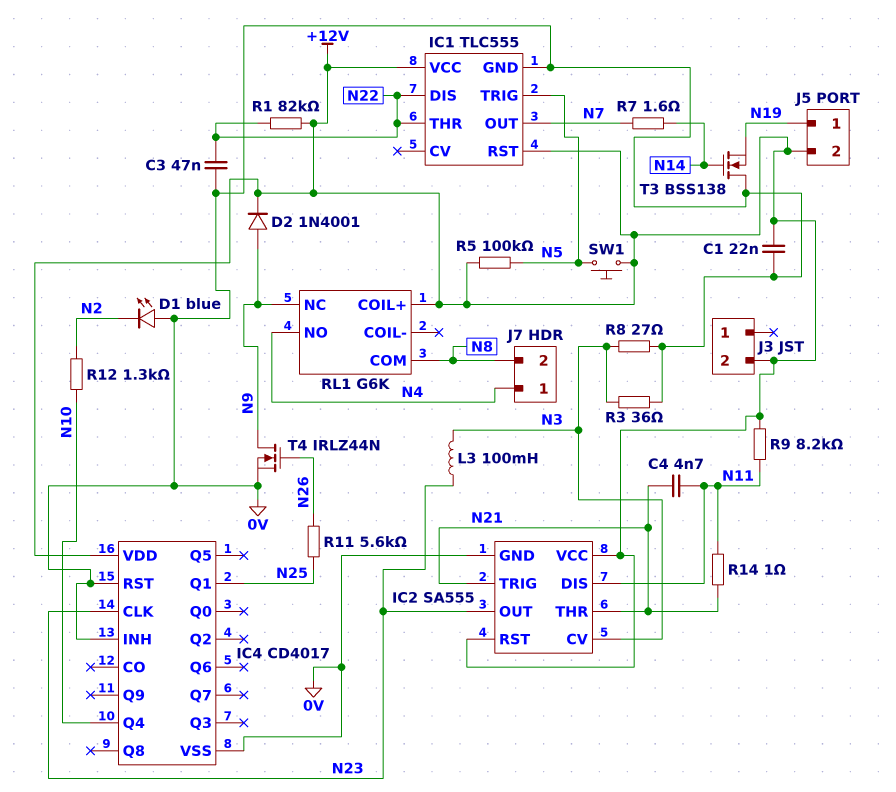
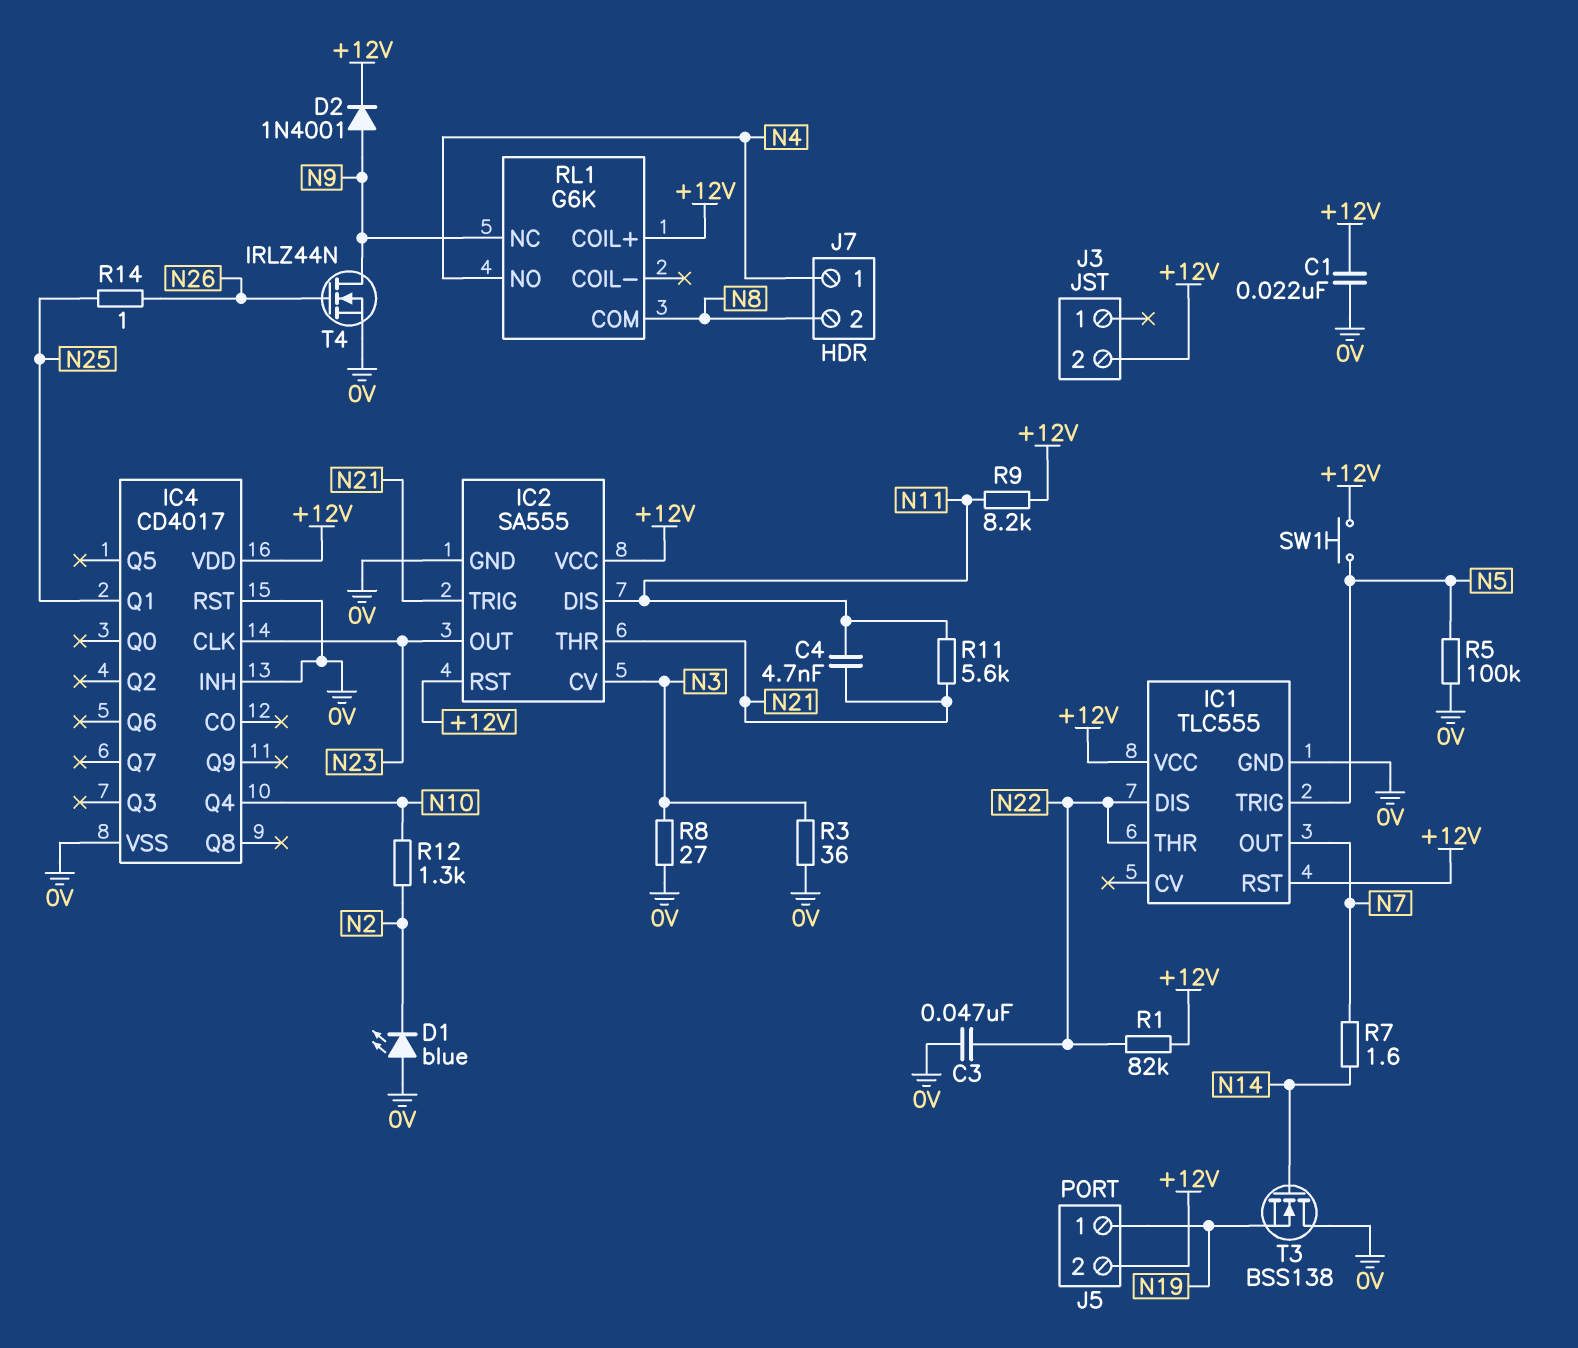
L3: 100mH (N3, N23) -> none
R5: 100k (+12V, N5) -> 100k (0V, N5)
R11: 5.6k (N25, N26) -> 5.6k (N11, N21)
R14: 1 (N11, N21) -> 1 (N25, N26)

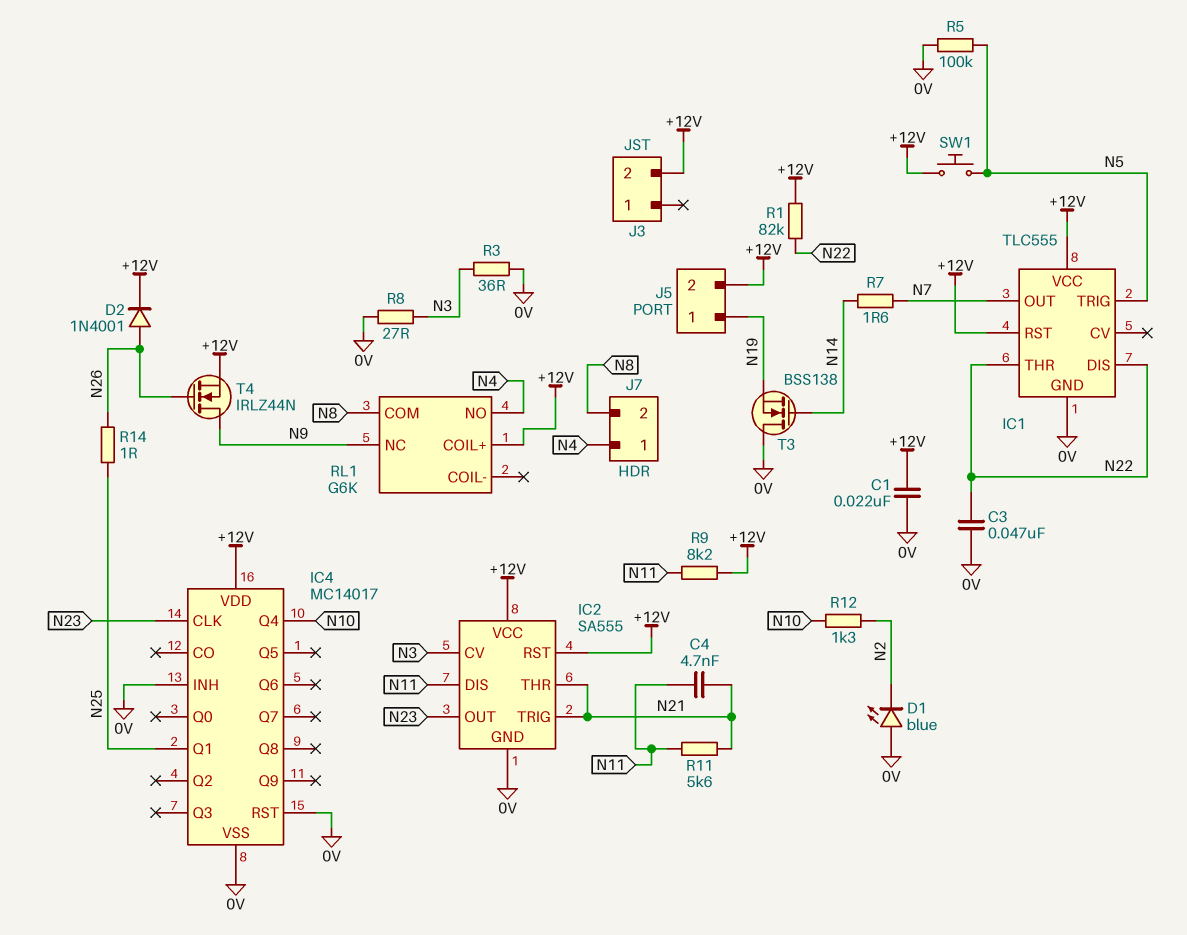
D2: diode 1N4001 (A N9, K +12V) -> diode 1N4001 (A N26, K +12V)
IC4: CD4017 -> MC14017
T4: NMOS IRLZ44N (G N26, D N9, S 0V) -> NMOS IRLZ44N (G N26, D N9, S +12V)

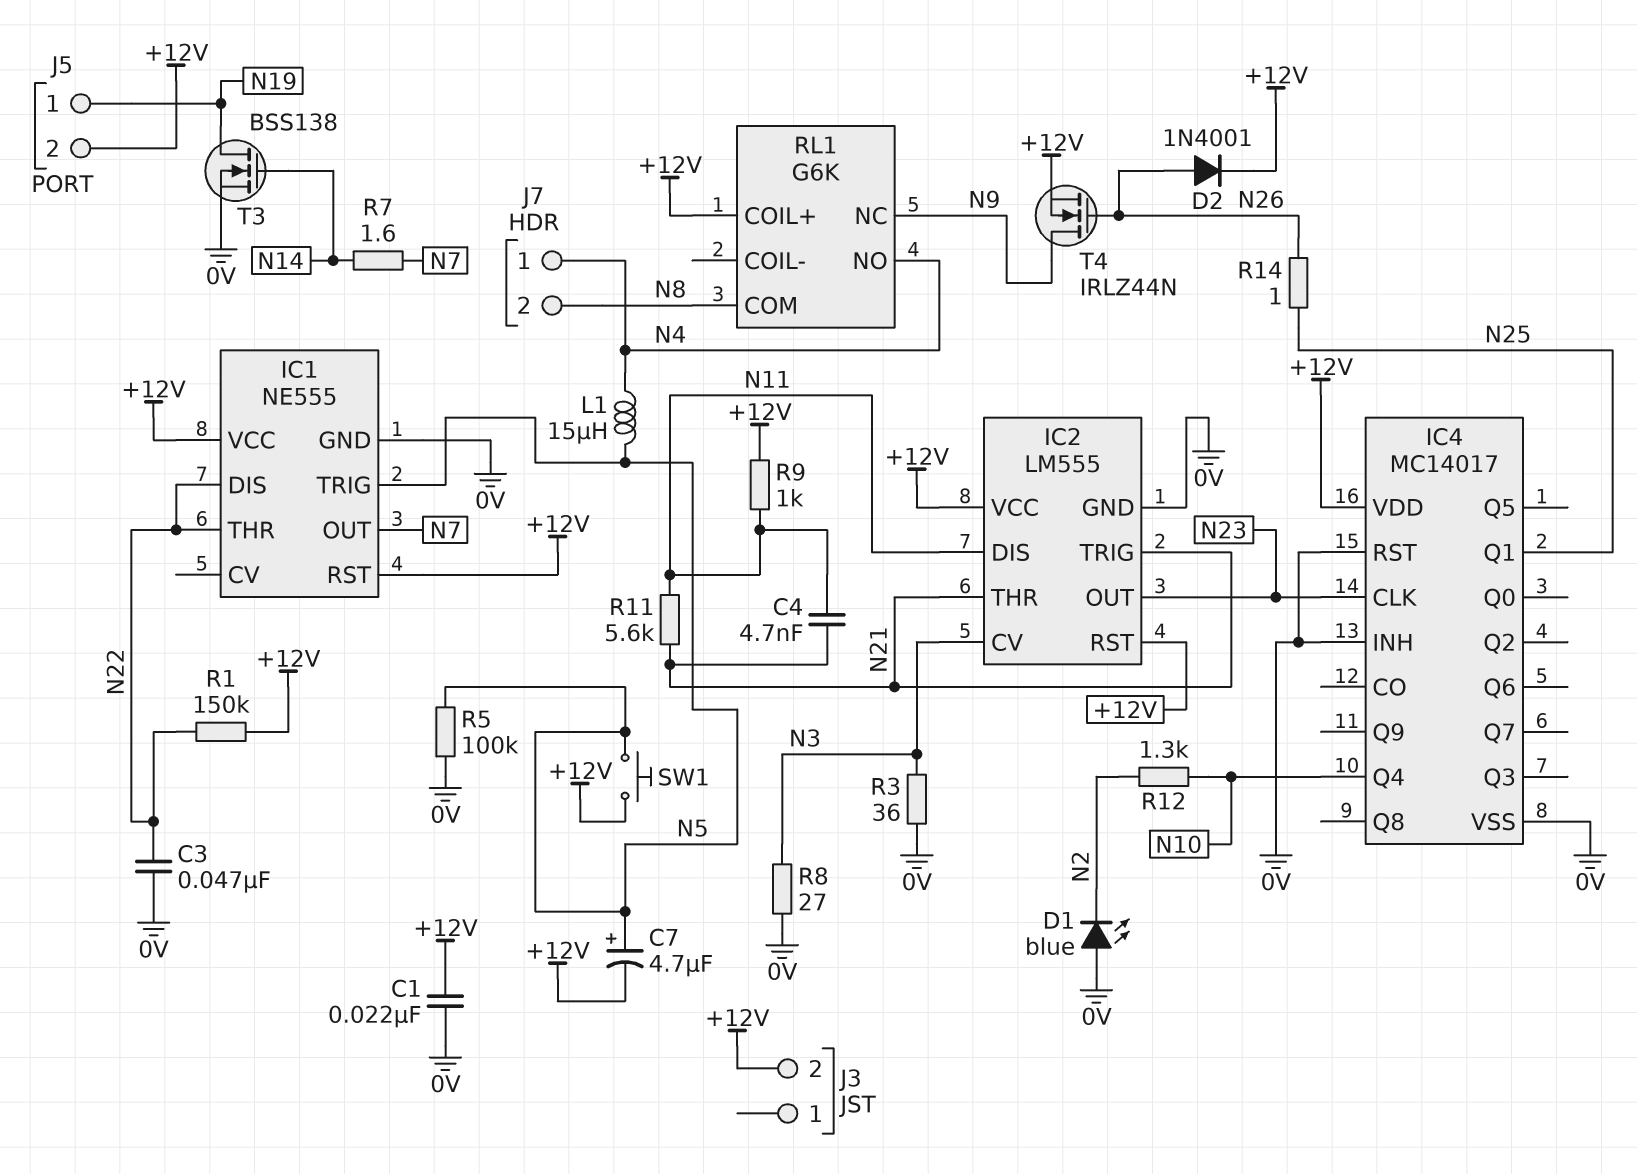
C7: none -> 4.7uF (plus N5, minus +12V)
IC1: TLC555 -> NE555
IC2: SA555 -> LM555
L1: none -> 15uH (N4, N5)
R1: 82k (+12V, N22) -> 150k (+12V, N22)
R9: 8.2k (+12V, N11) -> 1k (+12V, N11)
T3: NMOS BSS138 (G N14, D 0V, S N19) -> NMOS BSS138 (G N14, D N19, S 0V)

